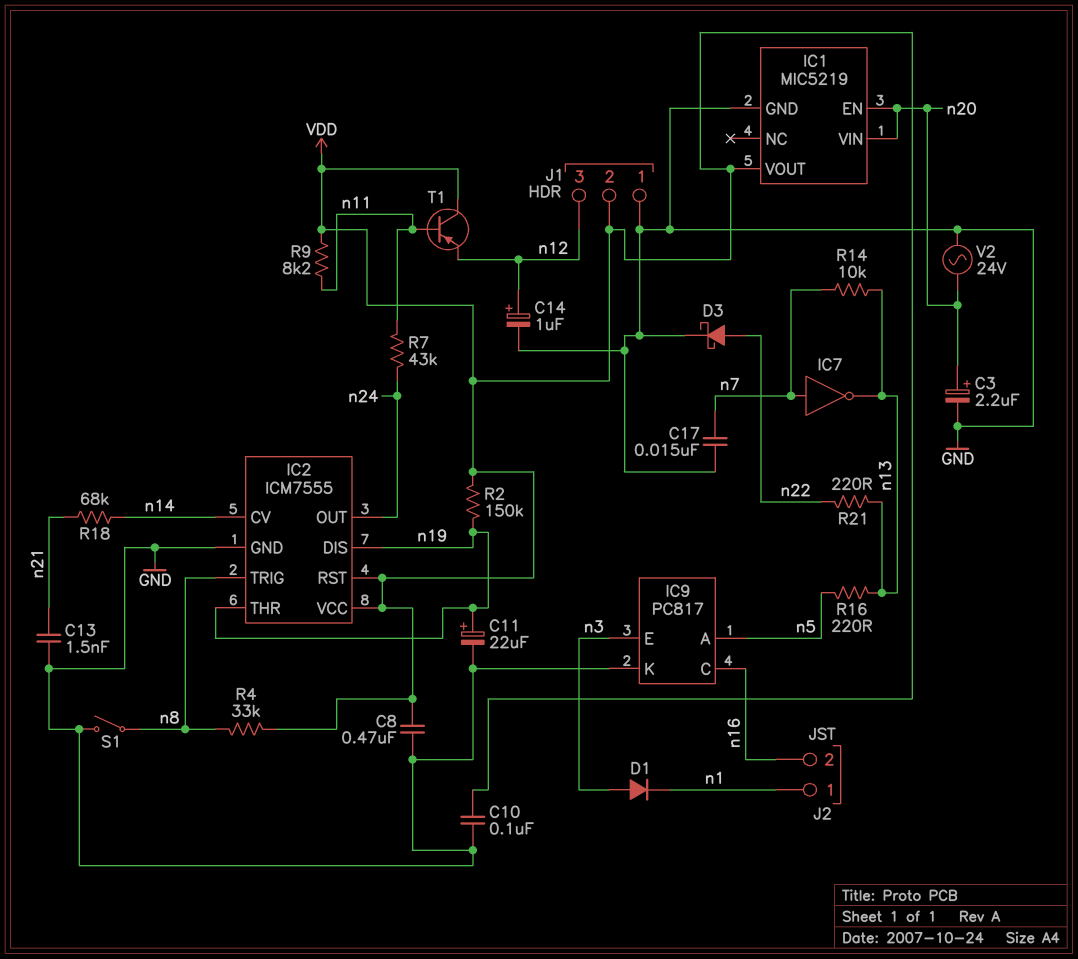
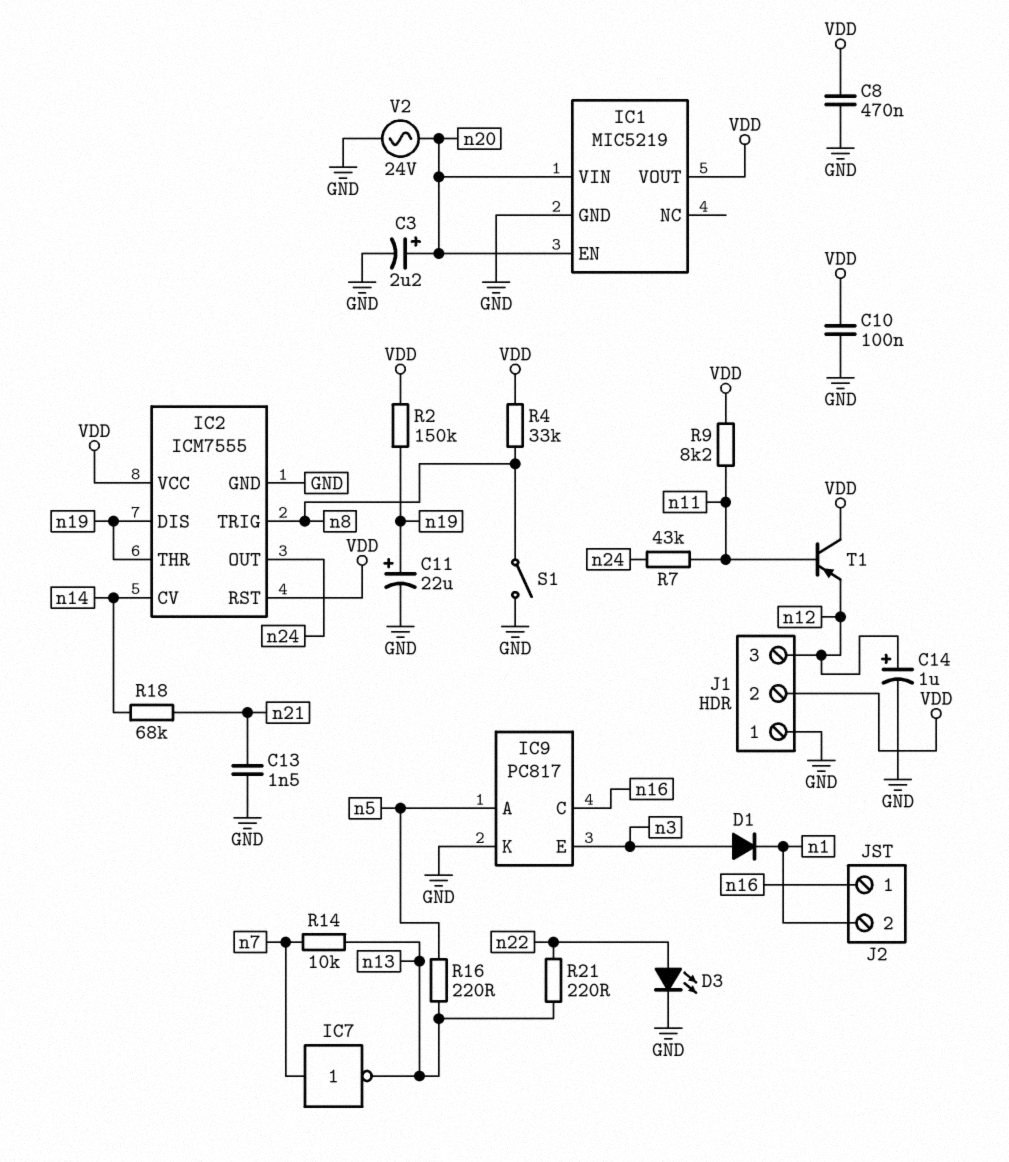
C17: 15nF (GND, n7) -> none
D3: schottky (A n22, K GND) -> LED (A n22, K GND)
J2 pin 1: n1 -> n16
J2 pin 2: n16 -> n1

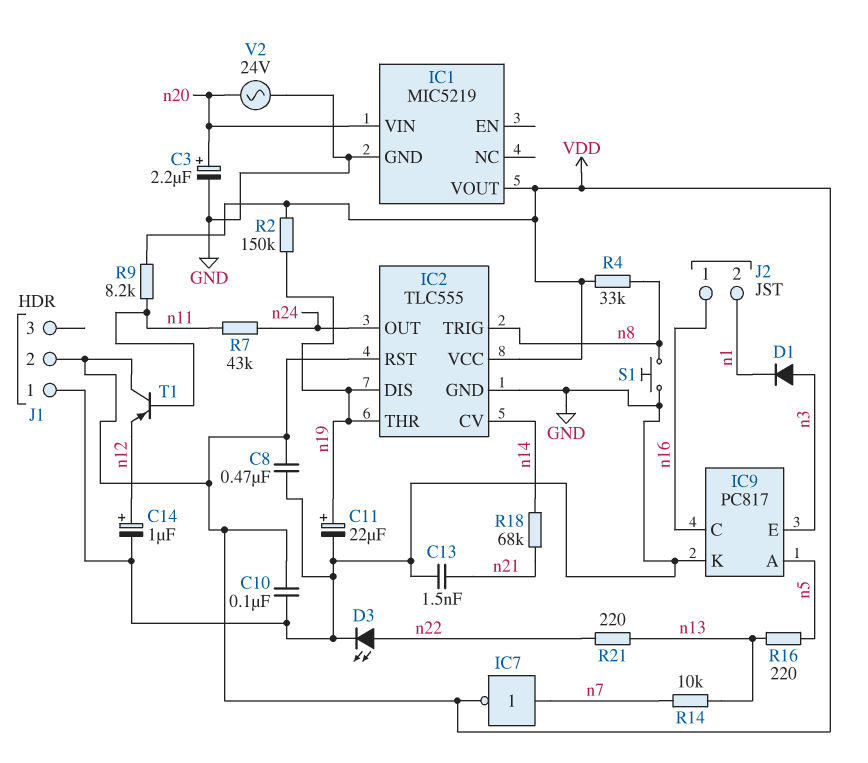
IC1 pin EN: n20 -> none
IC2: ICM7555 -> TLC555
IC7: NOT (in n7, out n13) -> NOT (in n7, out VDD)
J1 pin 3: n12 -> none
S1: switch (GND, n8) -> button (GND, n8)

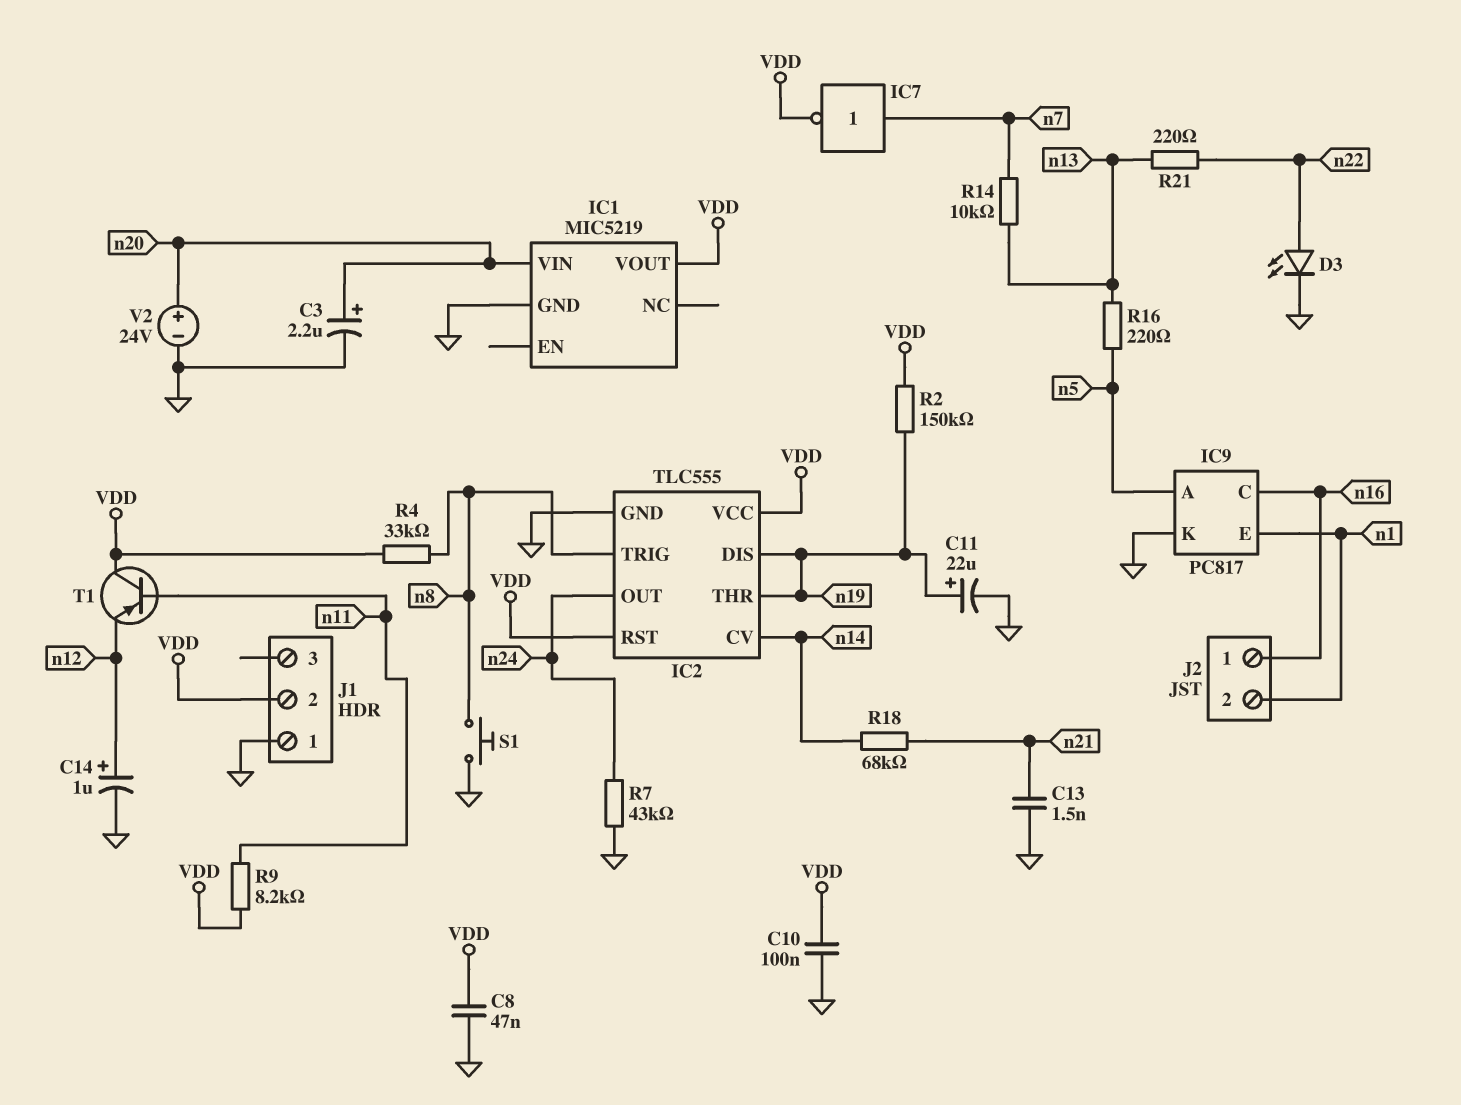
C8: 470nF (GND, VDD) -> 47nF (GND, VDD)
D1: diode (A n3, K n1) -> none
IC9 pin E: n3 -> n1
R7: 43k (n11, n24) -> 43k (GND, n24)
V2: AC 24V (GND, n20) -> 24V (plus n20, minus GND)

